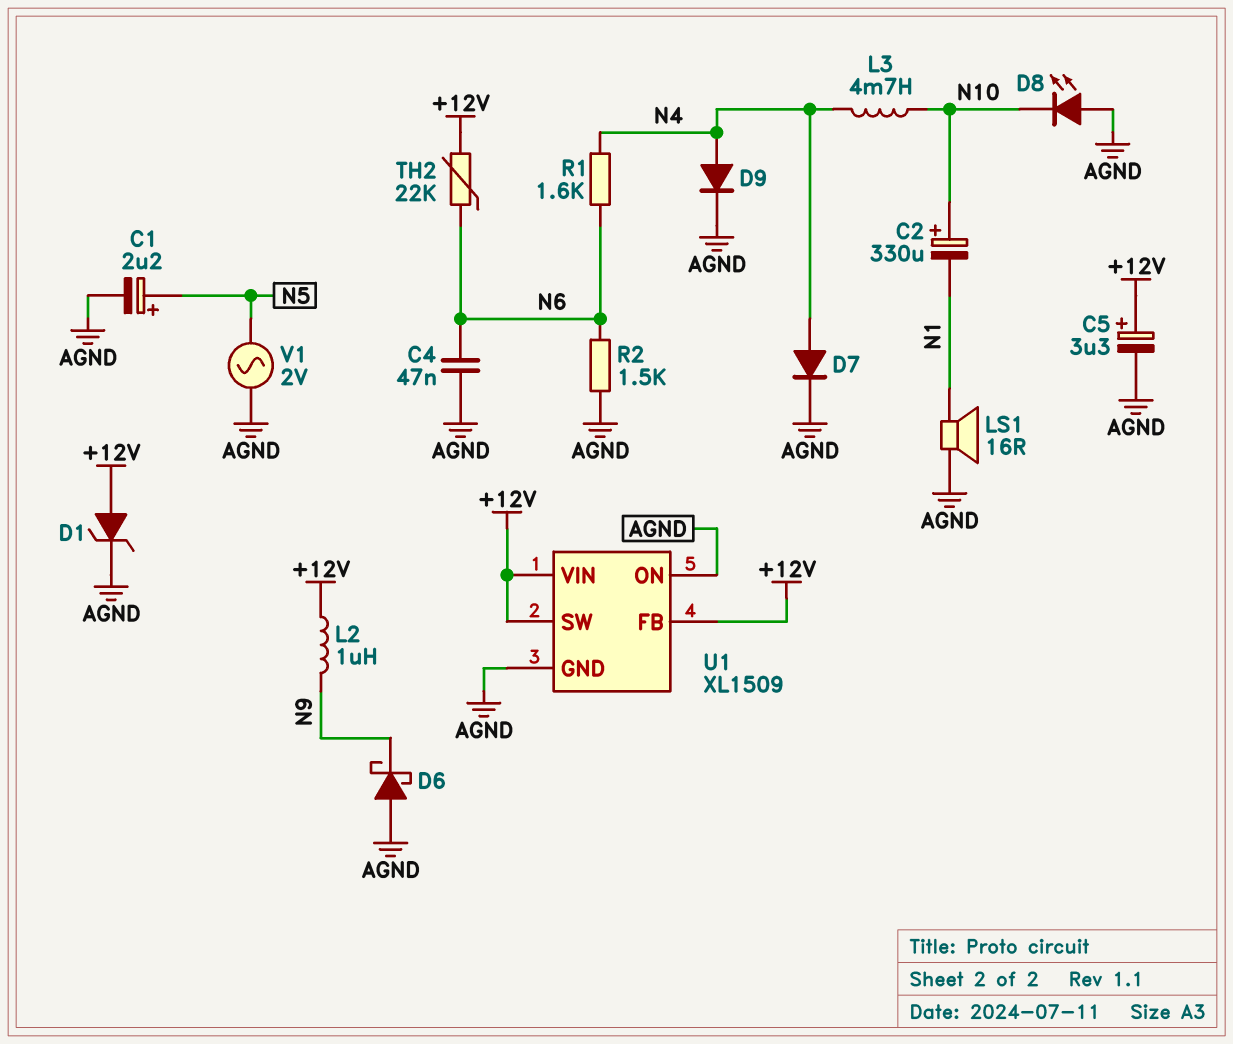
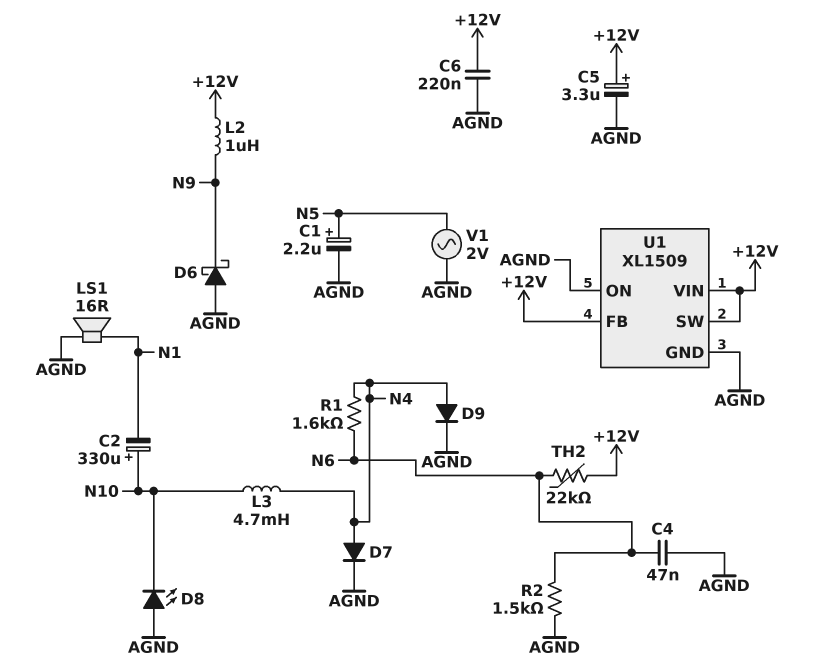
C6: none -> 220nF (+12V, AGND)
D1: zener (A +12V, K AGND) -> none

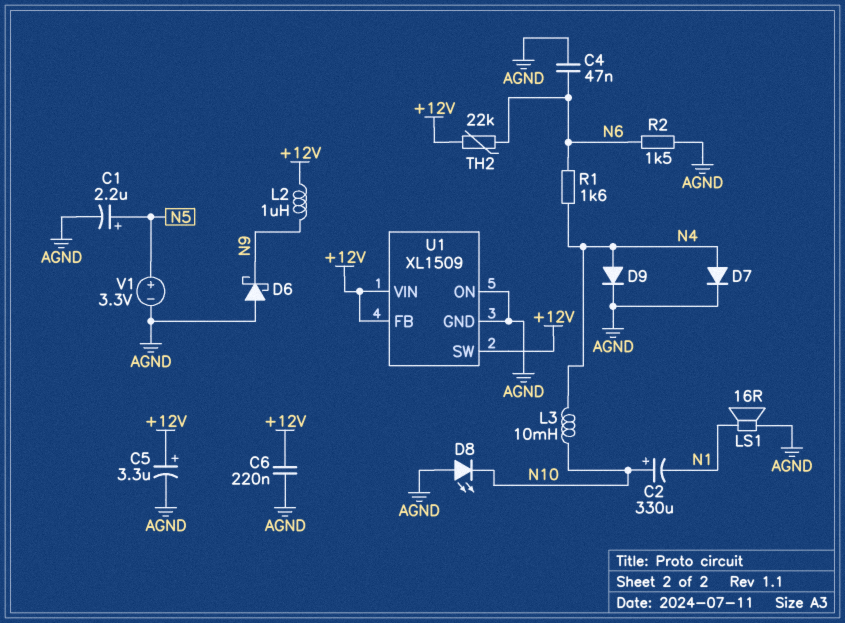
L3: 4.7mH (N4, N10) -> 10mH (N4, N10)
V1: AC 2V (AGND, N5) -> 3.3V (plus N5, minus AGND)

